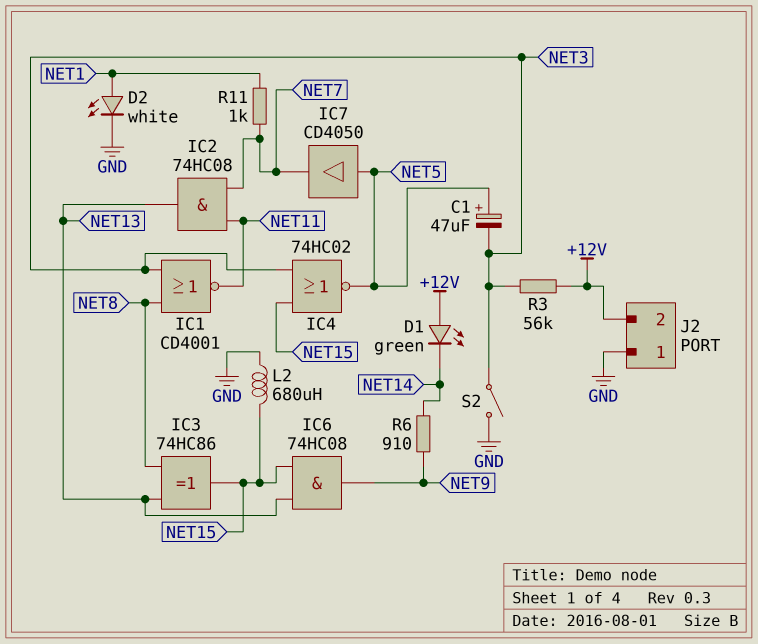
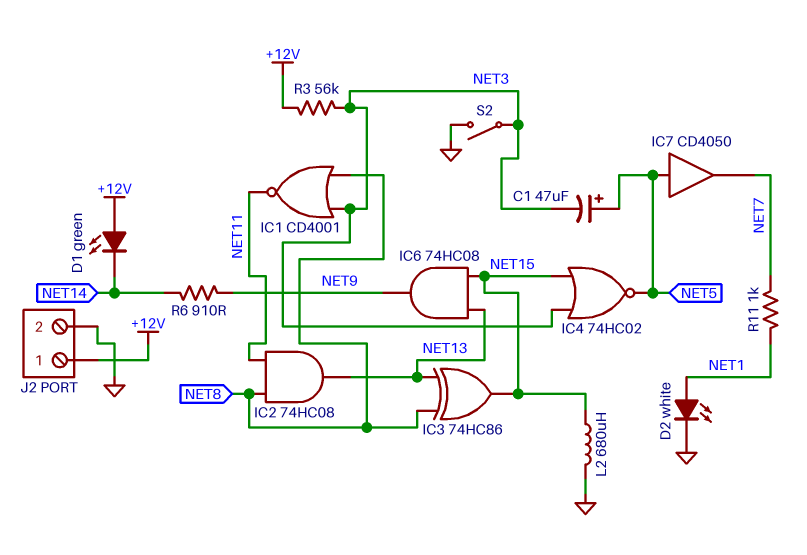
IC2: AND 74HC08 (in NET7, in NET11, out NET13) -> AND 74HC08 (in NET8, in NET11, out NET13)
J2 pin 1: GND -> +12V
J2 pin 2: +12V -> GND

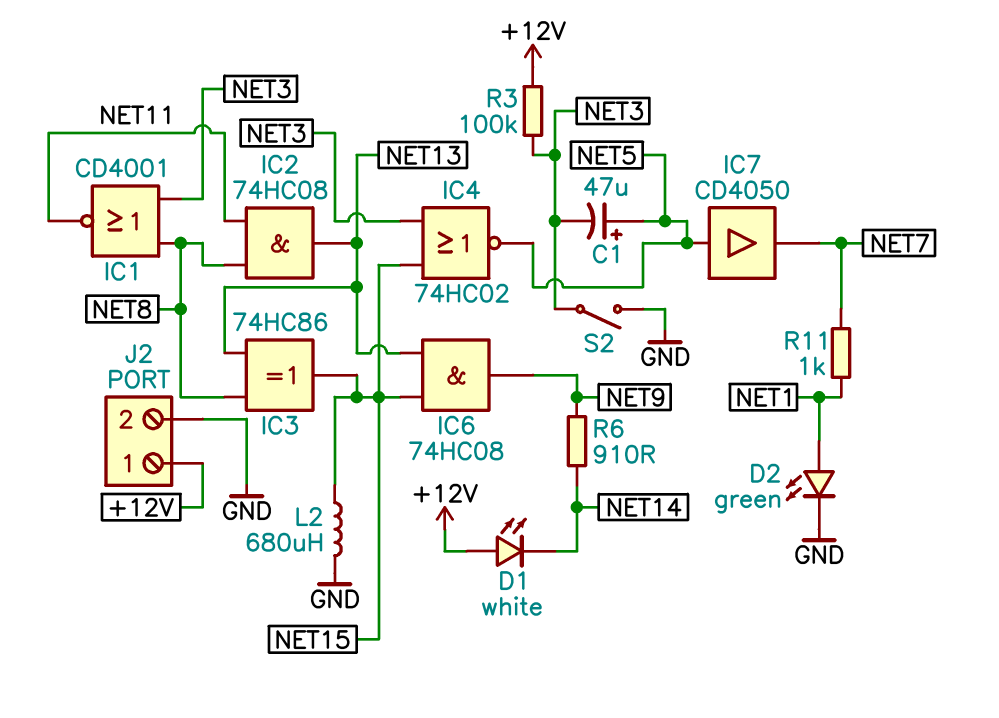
D1: LED green (A +12V, K NET14) -> LED white (A +12V, K NET14)
D2: LED white (A NET1, K GND) -> LED green (A NET1, K GND)
R3: 56k (+12V, NET3) -> 100k (+12V, NET3)

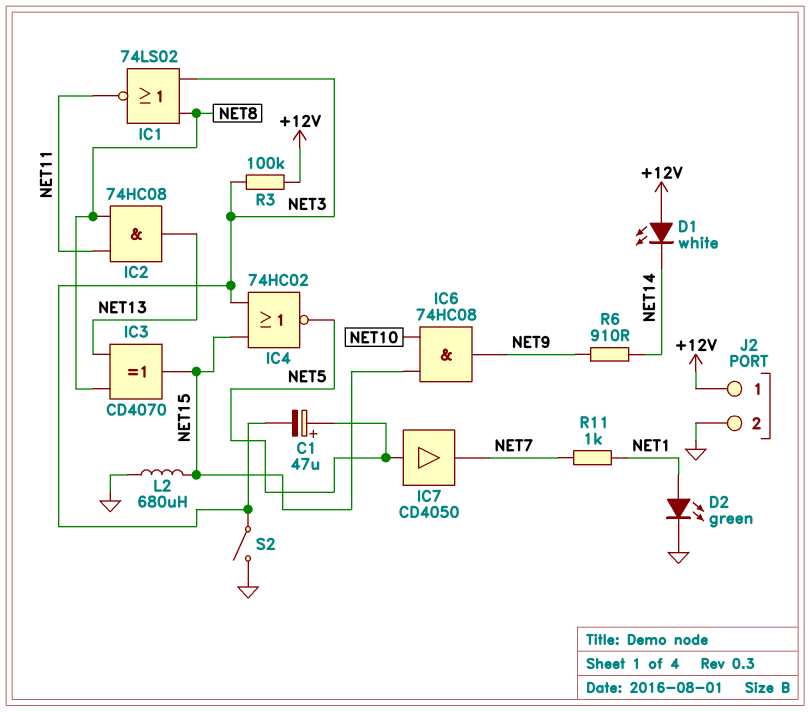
IC1: NOR CD4001 (in NET3, in NET8, out NET11) -> NOR 74LS02 (in NET3, in NET8, out NET11)
IC3: XOR 74HC86 (in NET8, in NET13, out NET15) -> XOR CD4070 (in NET8, in NET13, out NET15)
IC6: AND 74HC08 (in NET13, in NET15, out NET9) -> AND 74HC08 (in NET10, in NET15, out NET9)

